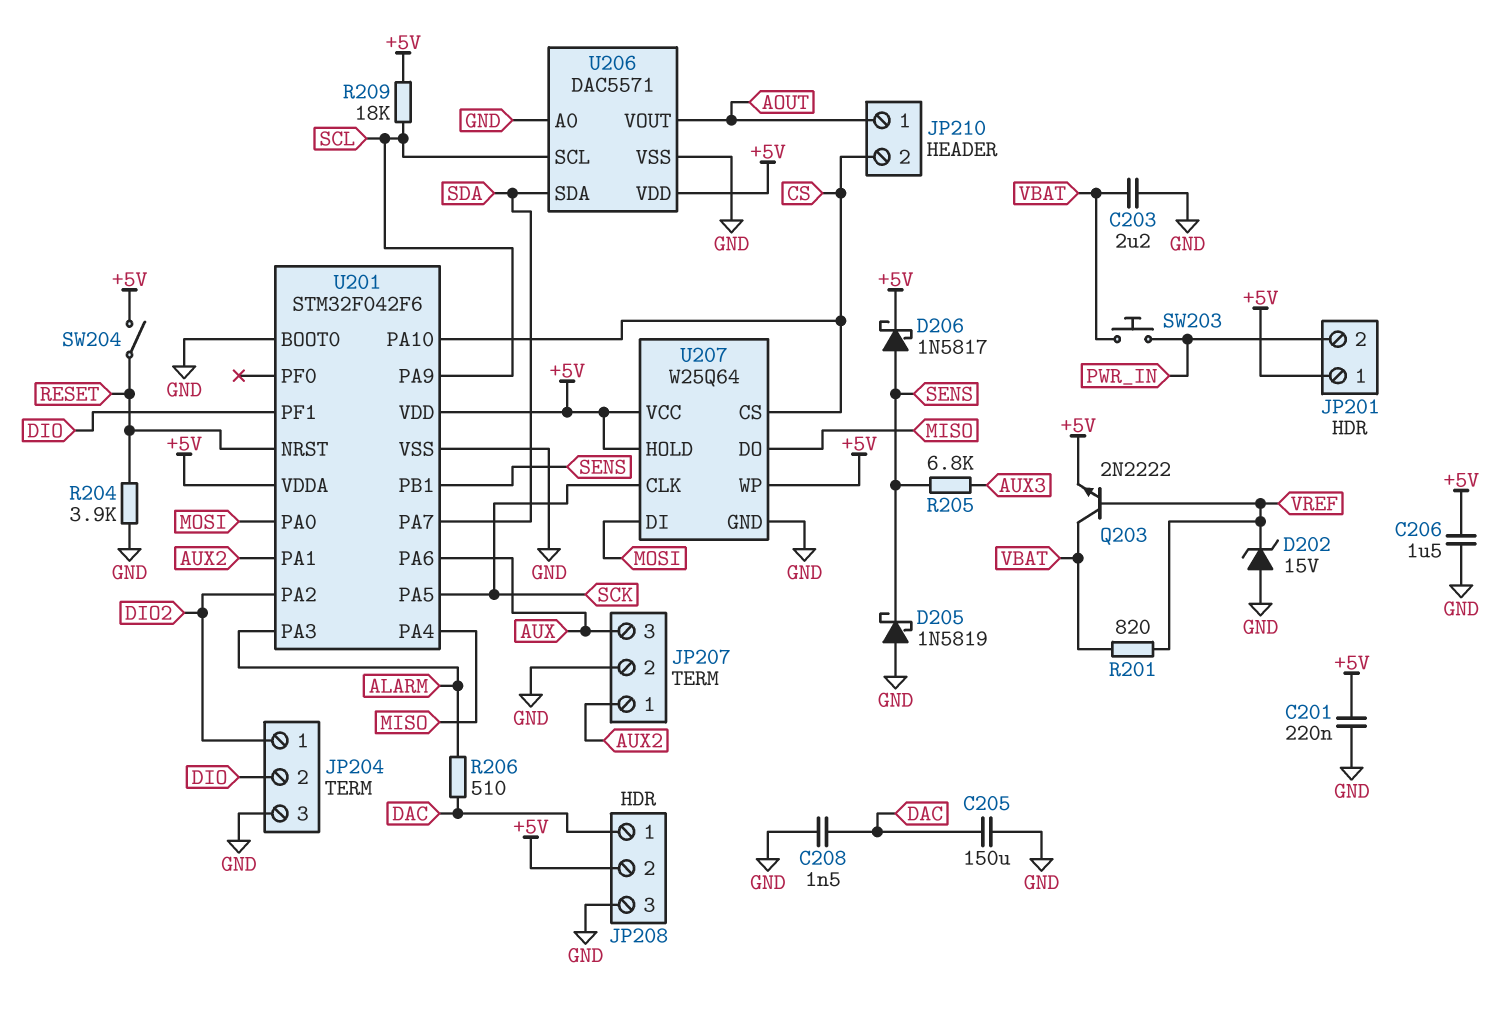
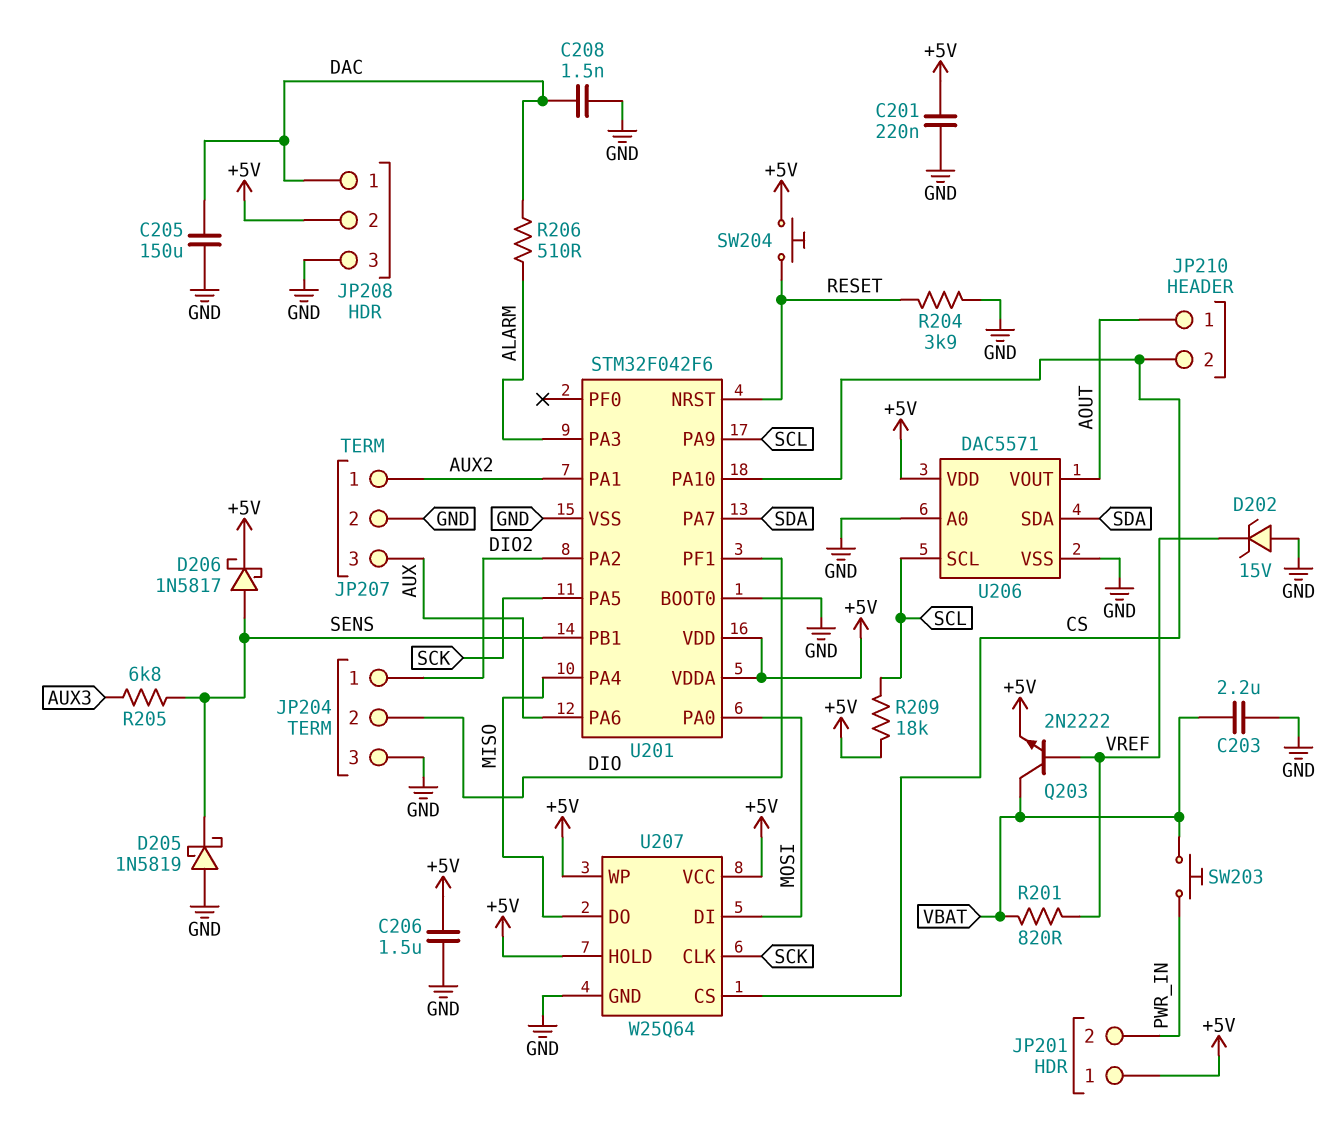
SW204: switch (+5V, RESET) -> button (+5V, RESET)

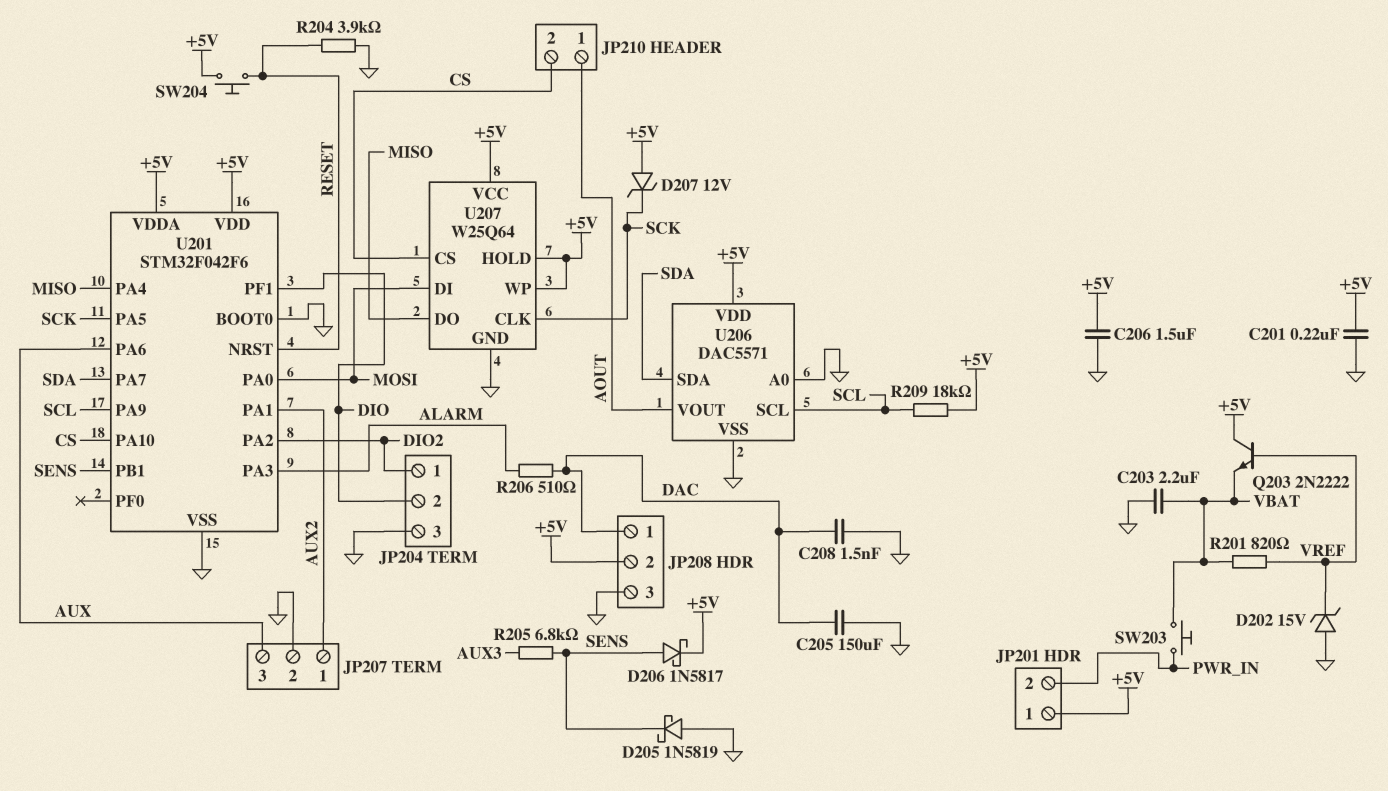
D207: none -> zener 12V (A +5V, K SCK)
Q203: NPN 2N2222 (B VREF, C VBAT, E +5V) -> NPN 2N2222 (B VREF, C +5V, E VBAT)

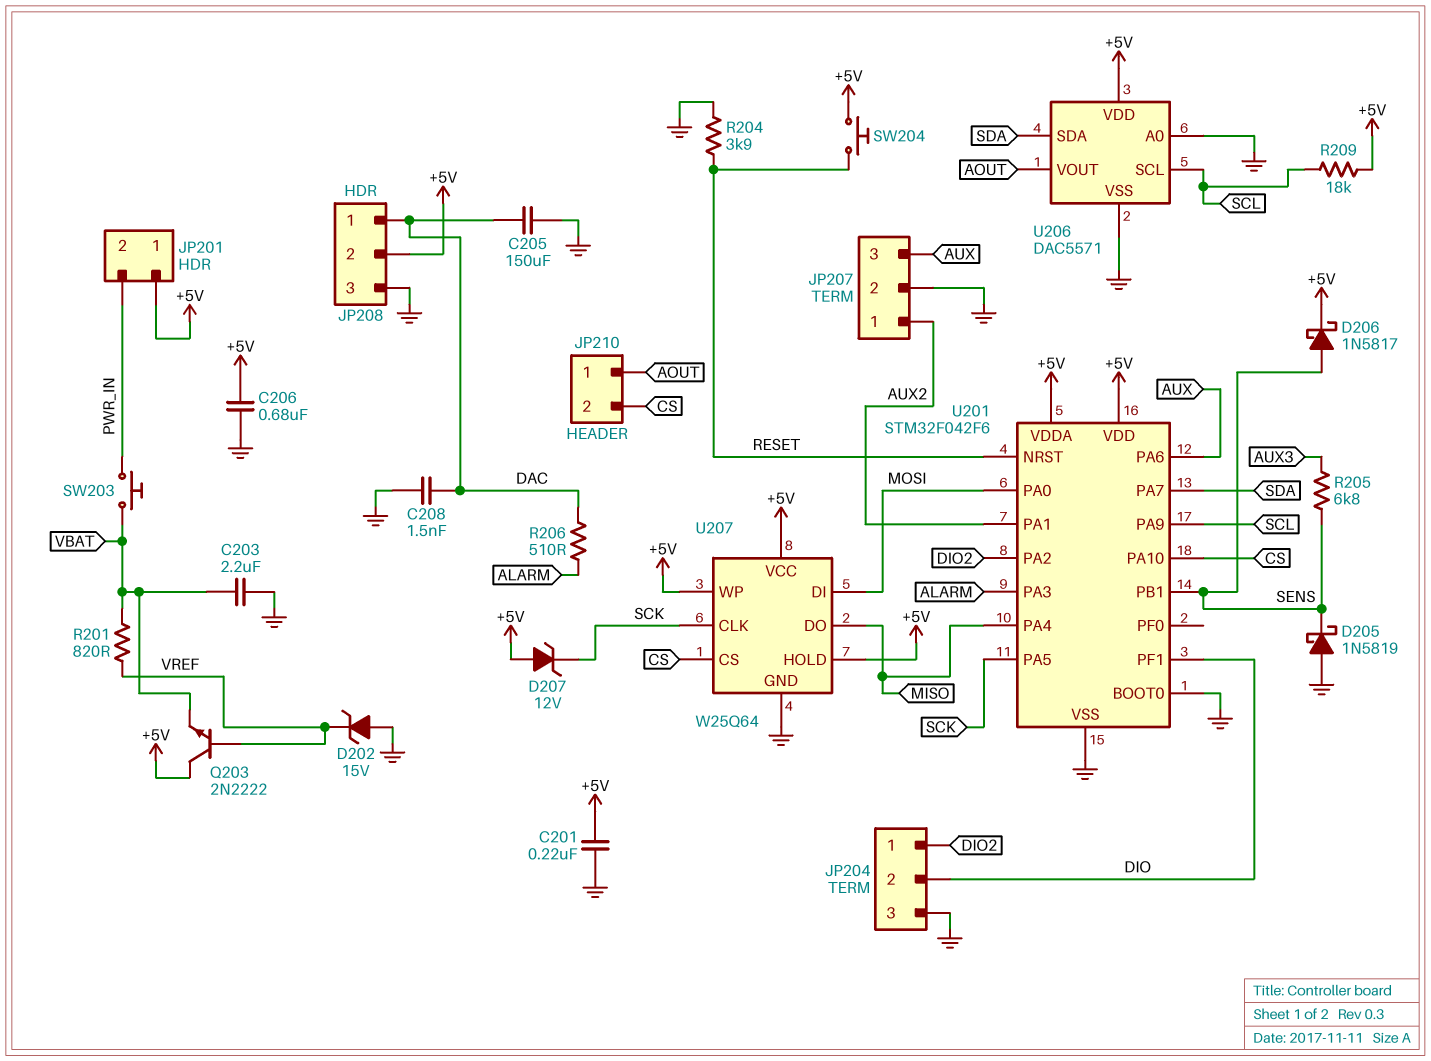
C206: 1.5uF (+5V, GND) -> 680nF (+5V, GND)

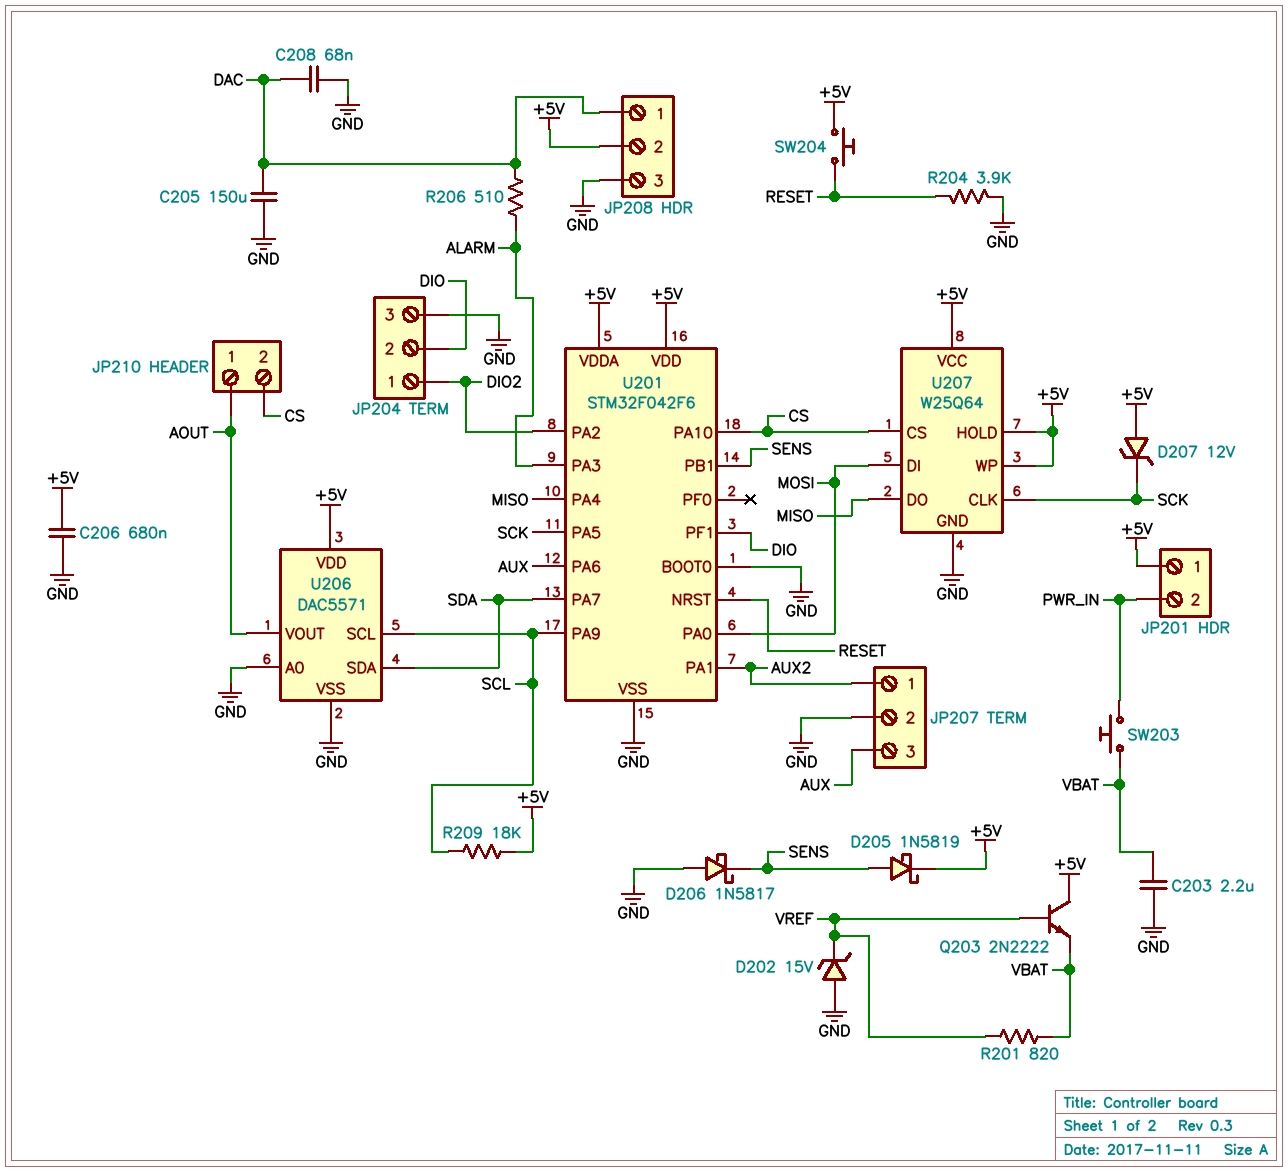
C201: 220nF (+5V, GND) -> none
C208: 1.5nF (DAC, GND) -> 68nF (DAC, GND)
D205: schottky 1N5819 (A GND, K SENS) -> schottky 1N5819 (A SENS, K +5V)
D206: schottky 1N5817 (A SENS, K +5V) -> schottky 1N5817 (A GND, K SENS)
R205: 6.8k (AUX3, SENS) -> none

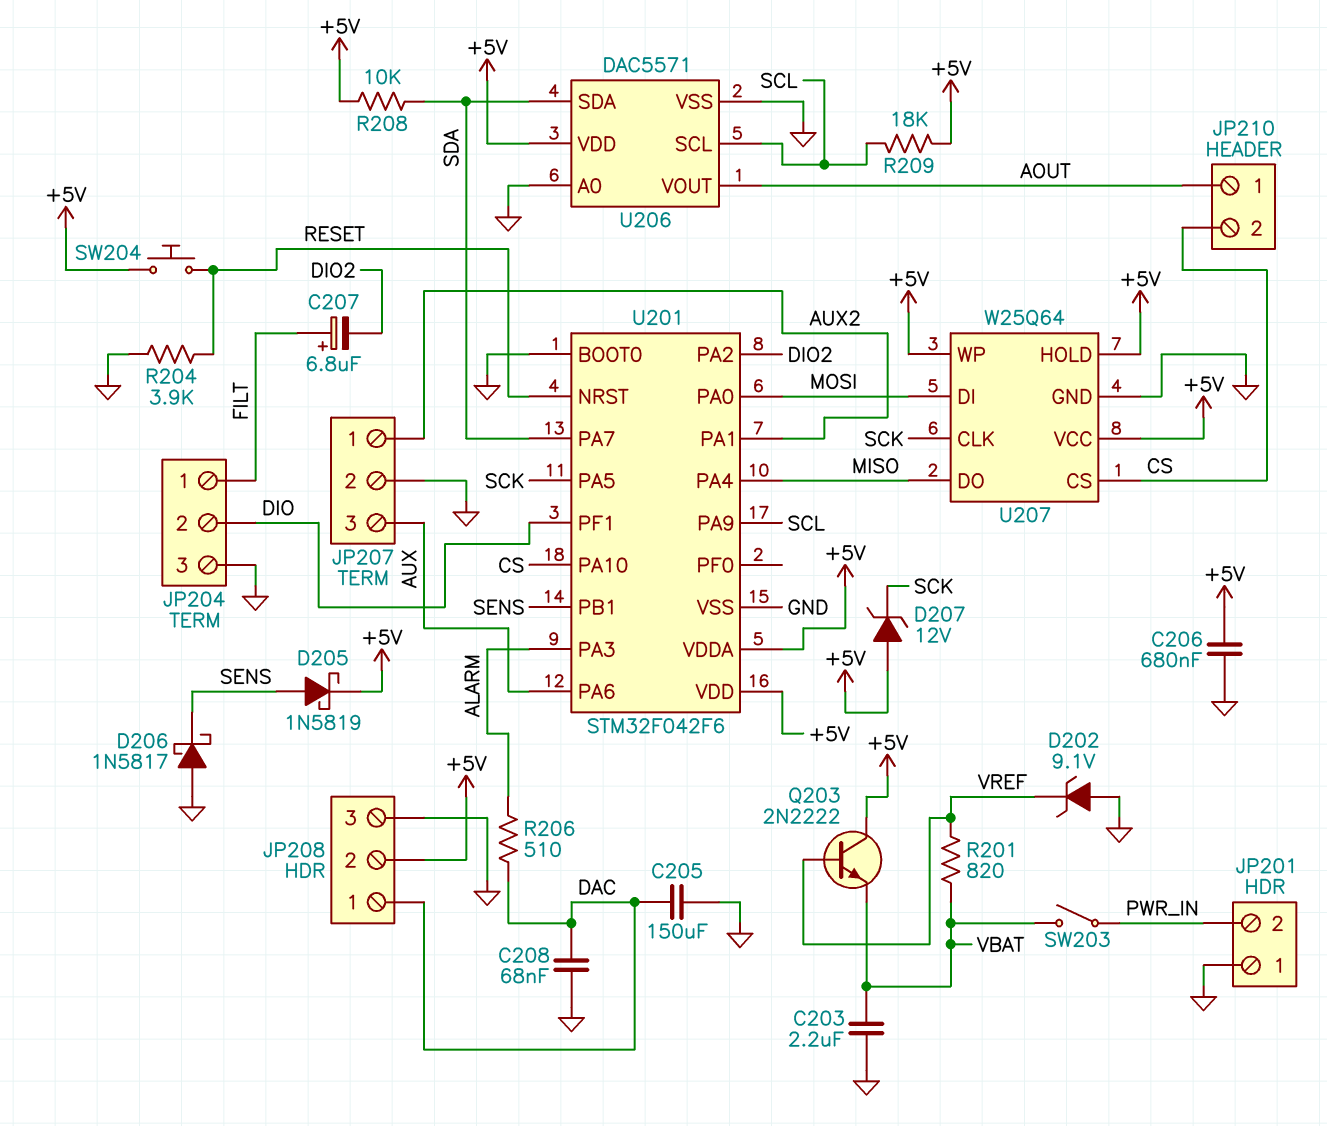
C207: none -> 6.8uF (plus FILT, minus DIO2)
D202: zener 15V (A GND, K VREF) -> zener 9.1V (A GND, K VREF)
JP201 pin 1: +5V -> GND
JP204 pin 1: DIO2 -> FILT
R208: none -> 10k (+5V, SDA)
SW203: button (PWR_IN, VBAT) -> switch (PWR_IN, VBAT)

